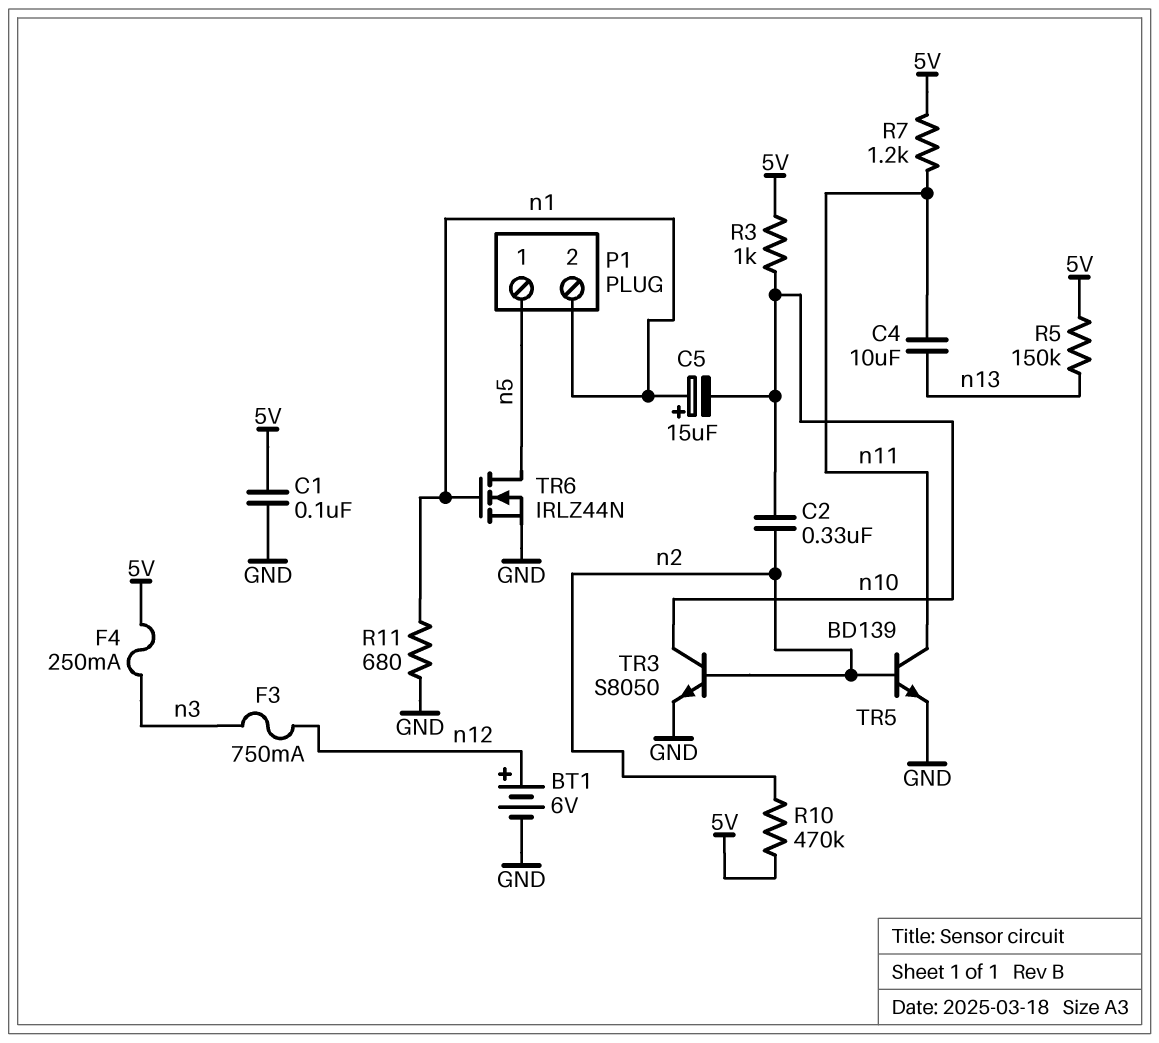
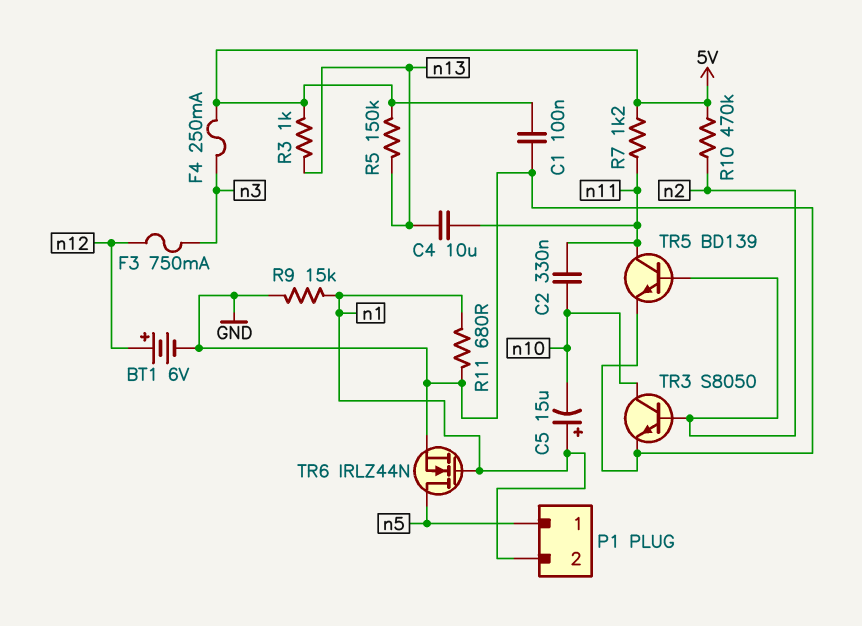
C2: 330nF (n2, n10) -> 330nF (n10, n11)
R3: 1k (5V, n10) -> 1k (5V, n13)
R9: none -> 15k (GND, n1)

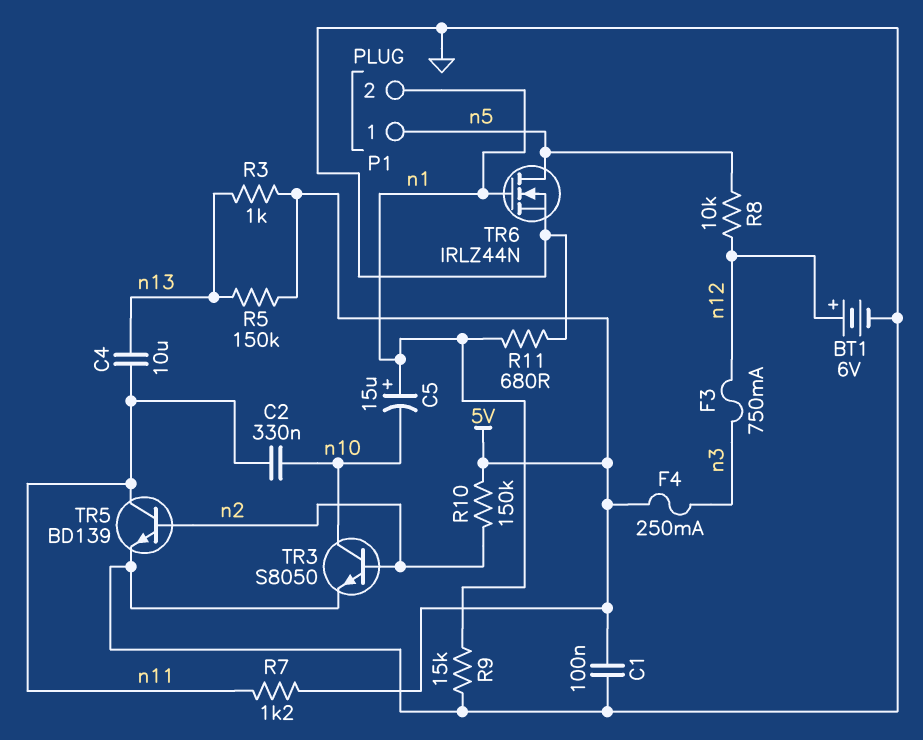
R8: none -> 10k (n5, n12)
R10: 470k (5V, n2) -> 150k (5V, n2)

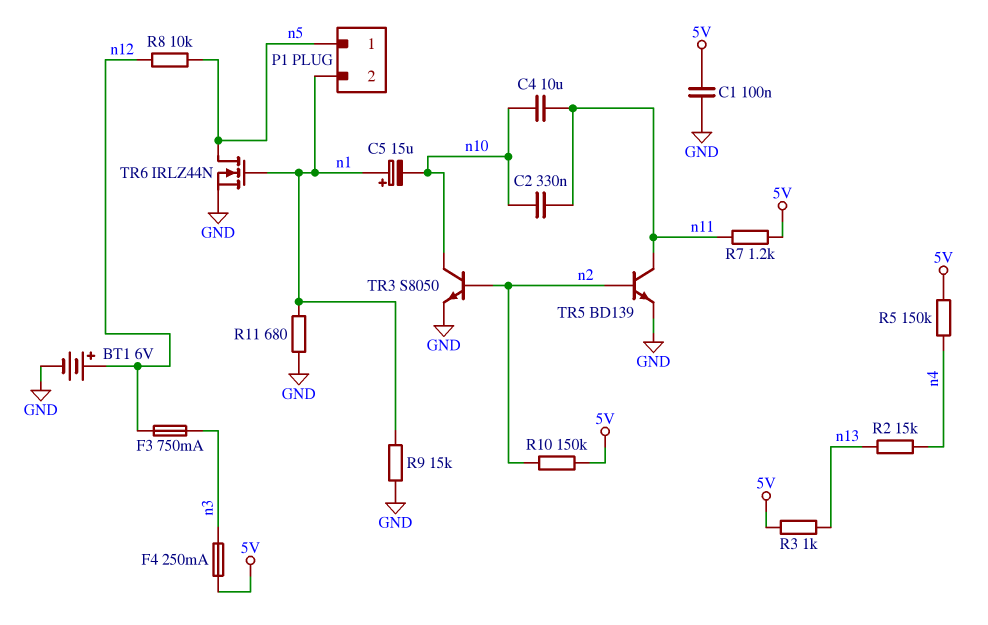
C4: 10uF (n11, n13) -> 10uF (n10, n11)
R2: none -> 15k (n4, n13)
R5: 150k (5V, n13) -> 150k (5V, n4)

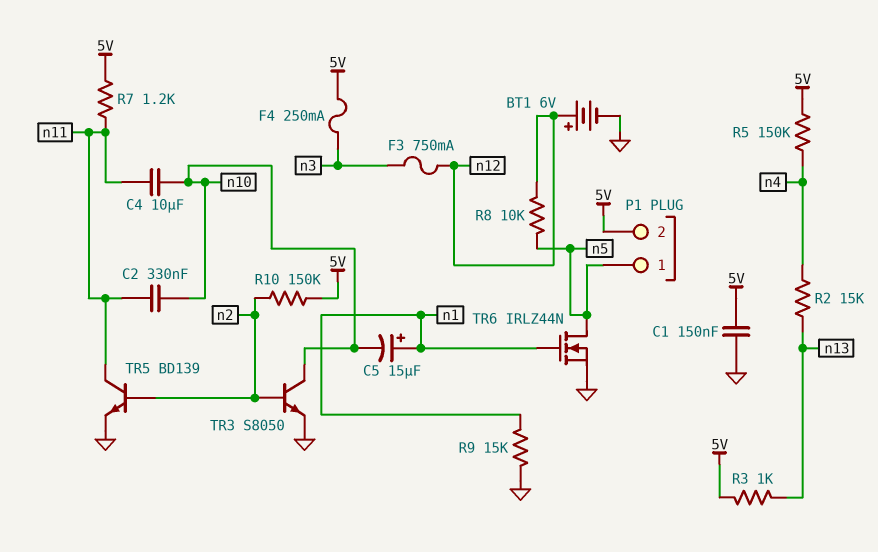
C1: 100nF (5V, GND) -> 150nF (5V, GND)
P1 pin 2: n1 -> 5V
R11: 680 (GND, n1) -> none

